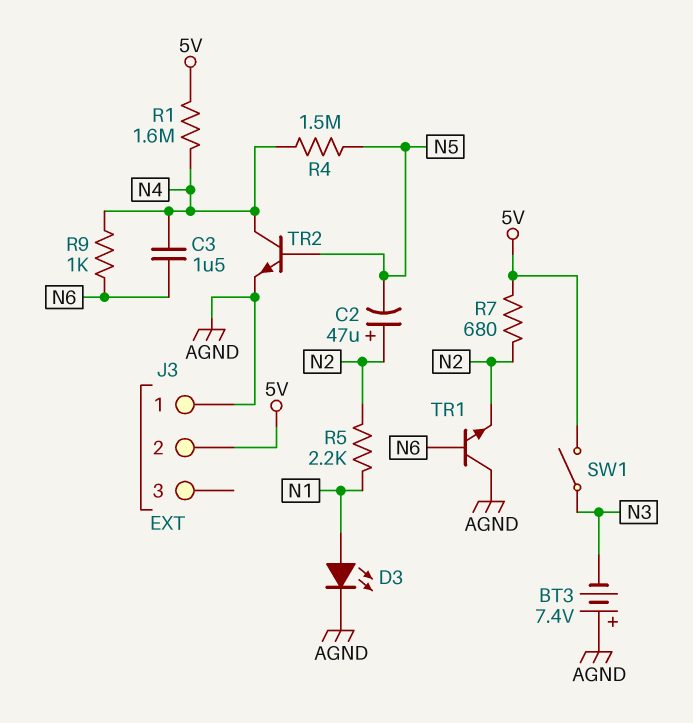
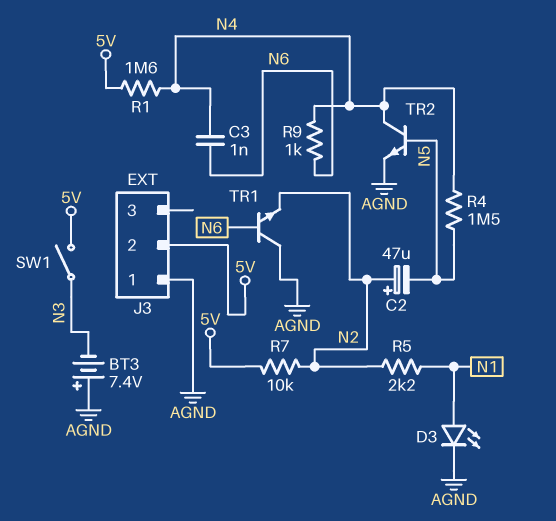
C3: 1.5uF (N4, N6) -> 1nF (N4, N6)
R7: 680 (5V, N2) -> 10k (5V, N2)

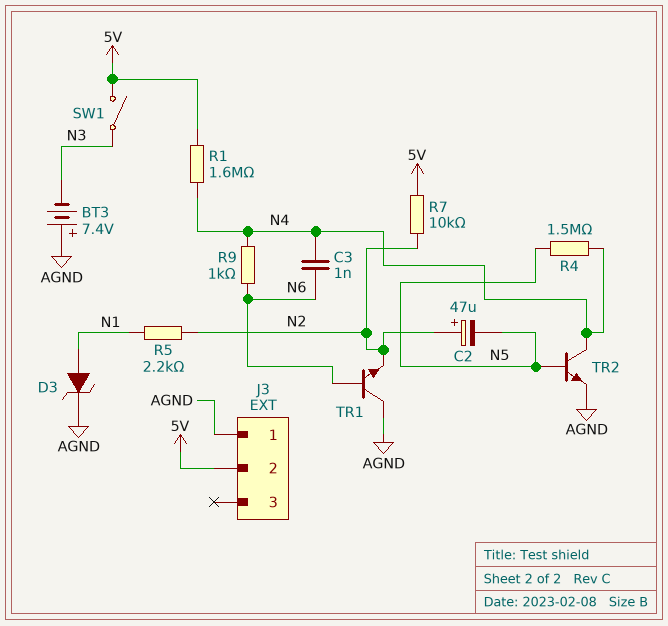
D3: LED (A N1, K AGND) -> zener (A N1, K AGND)

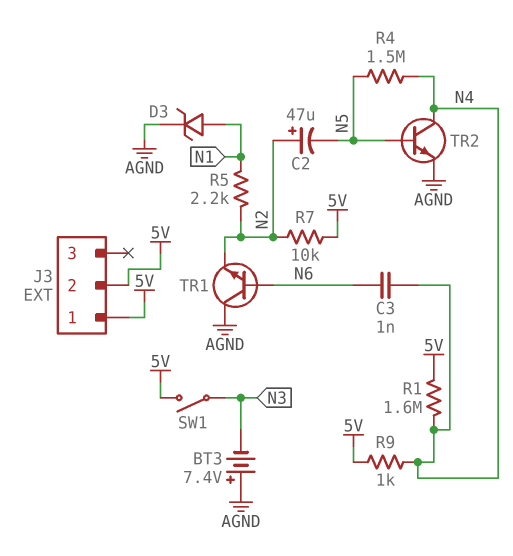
J3 pin 1: AGND -> 5V
R9: 1k (N4, N6) -> 1k (5V, N4)

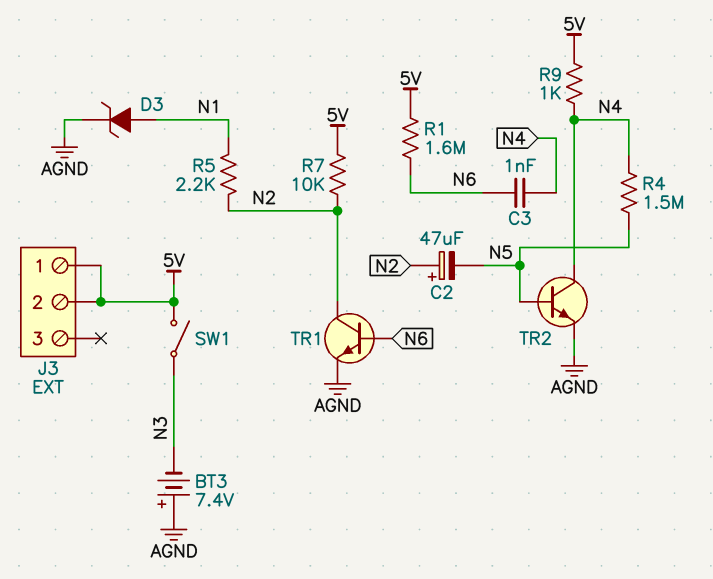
R1: 1.6M (5V, N4) -> 1.6M (5V, N6)
TR1: NPN (B N6, C AGND, E N2) -> NPN (B N6, C N2, E AGND)

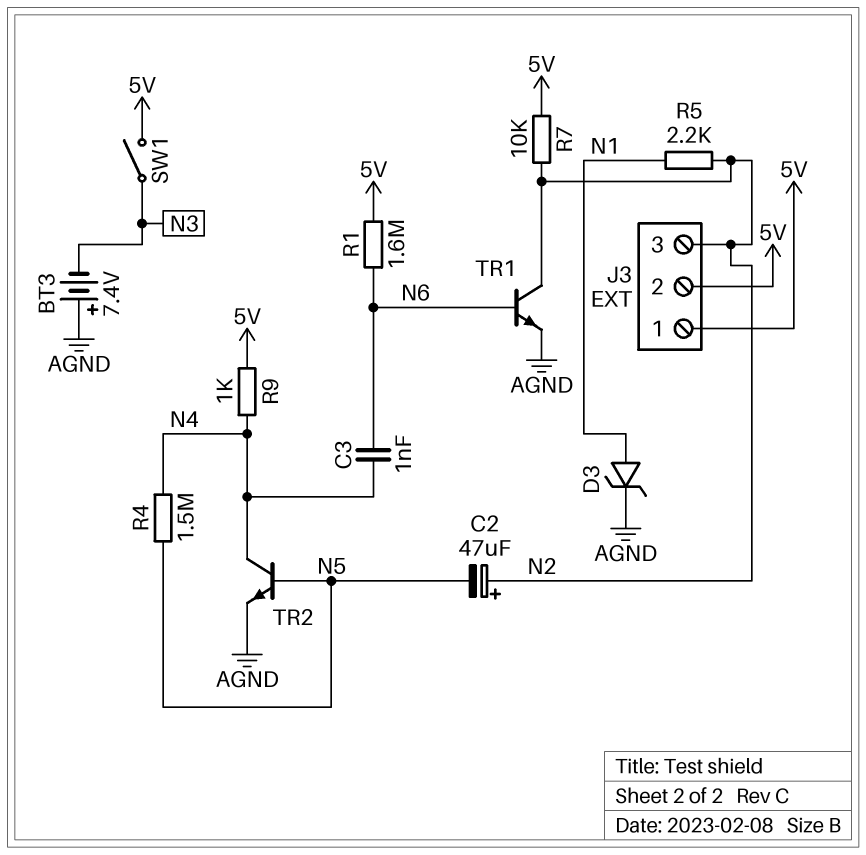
J3 pin 3: none -> N2

